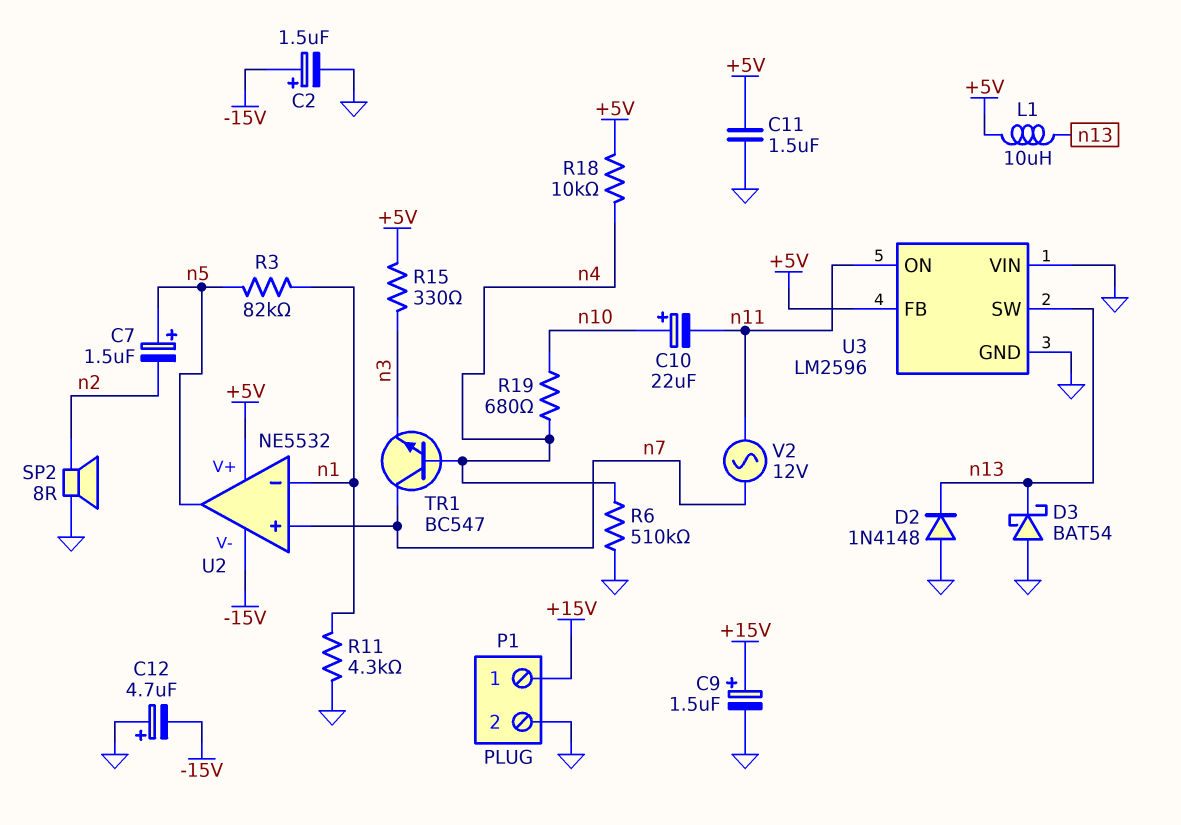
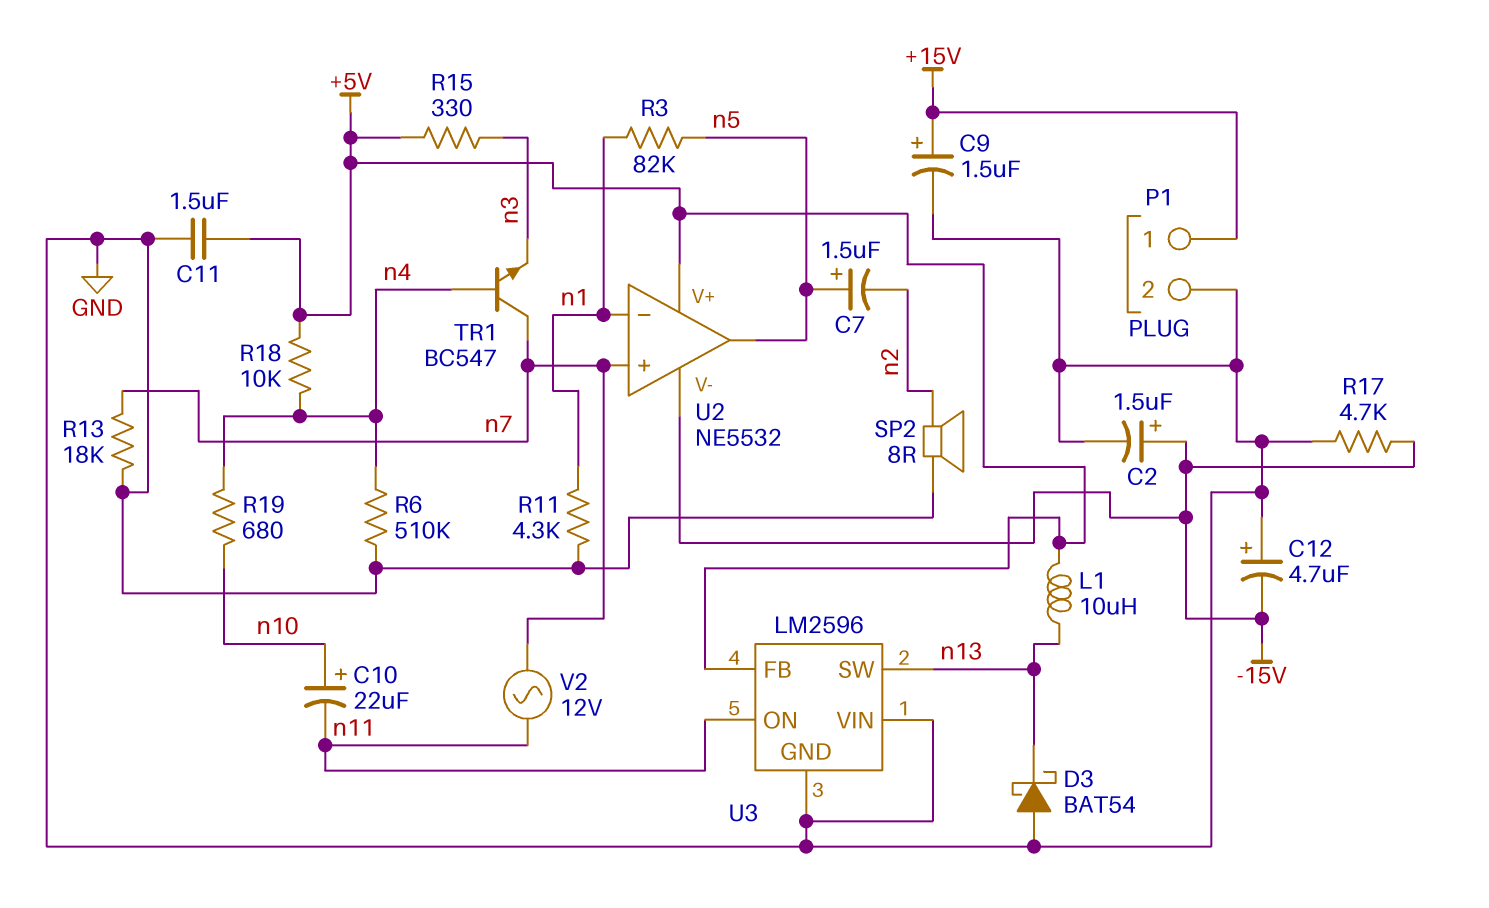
D2: diode 1N4148 (A GND, K n13) -> none
R13: none -> 18k (GND, n7)
R17: none -> 4.7k (-15V, GND)

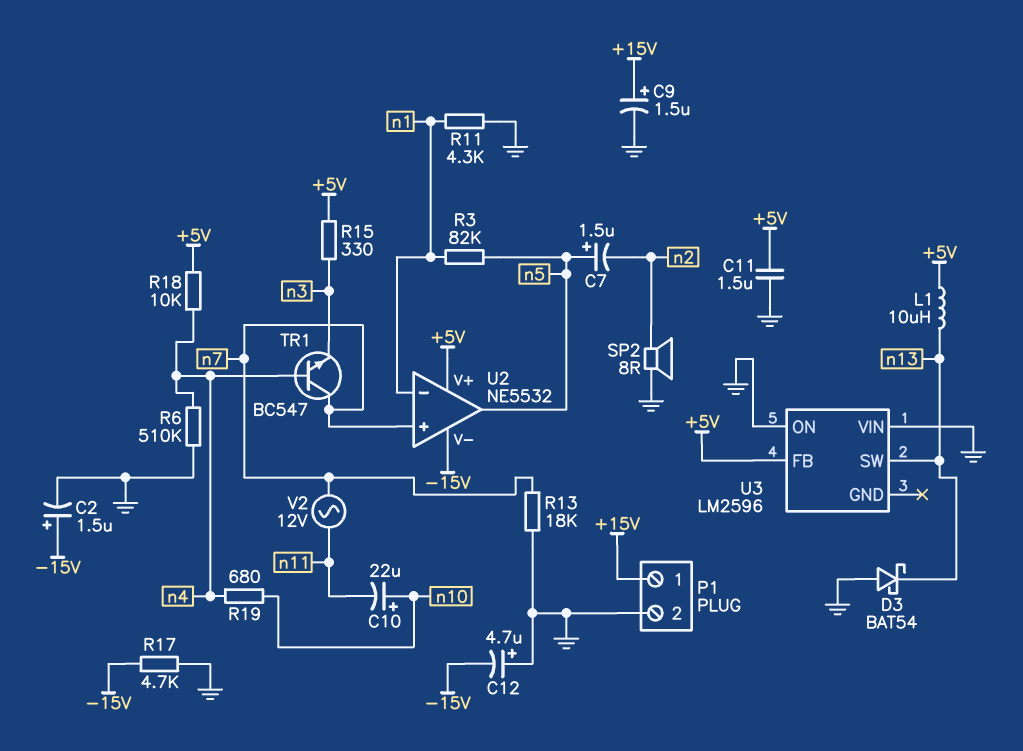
U3 pin GND: GND -> none
U3 pin ON: n11 -> GND

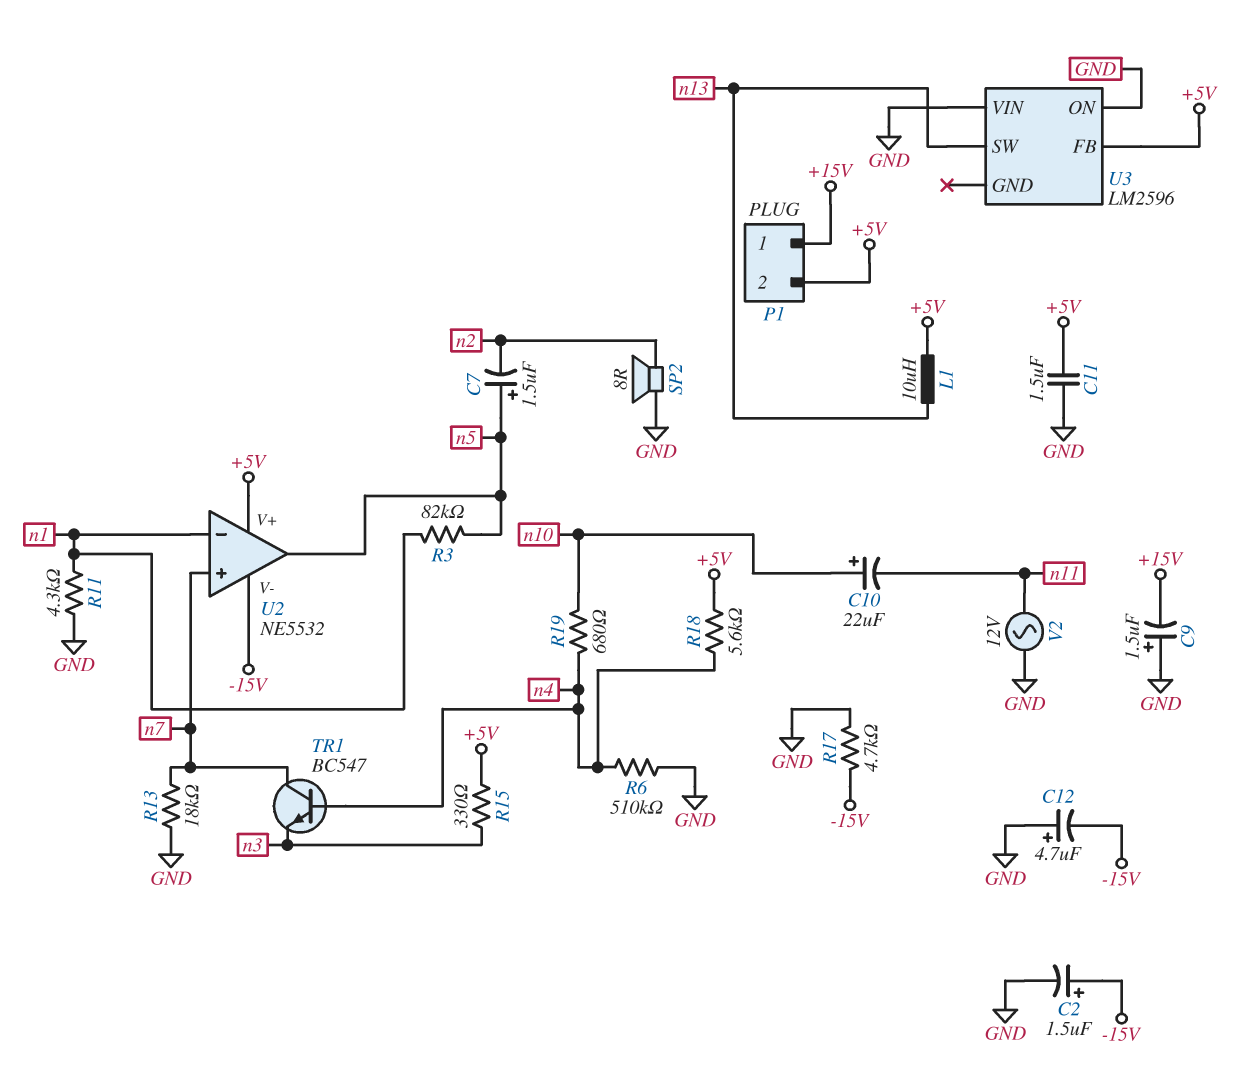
C9: 1.5uF (plus +15V, minus GND) -> 1.5uF (plus GND, minus +15V)
D3: schottky BAT54 (A GND, K n13) -> none
P1 pin 2: GND -> +5V
R18: 10k (+5V, n4) -> 5.6k (+5V, n4)
V2: AC 12V (n7, n11) -> AC 12V (GND, n11)

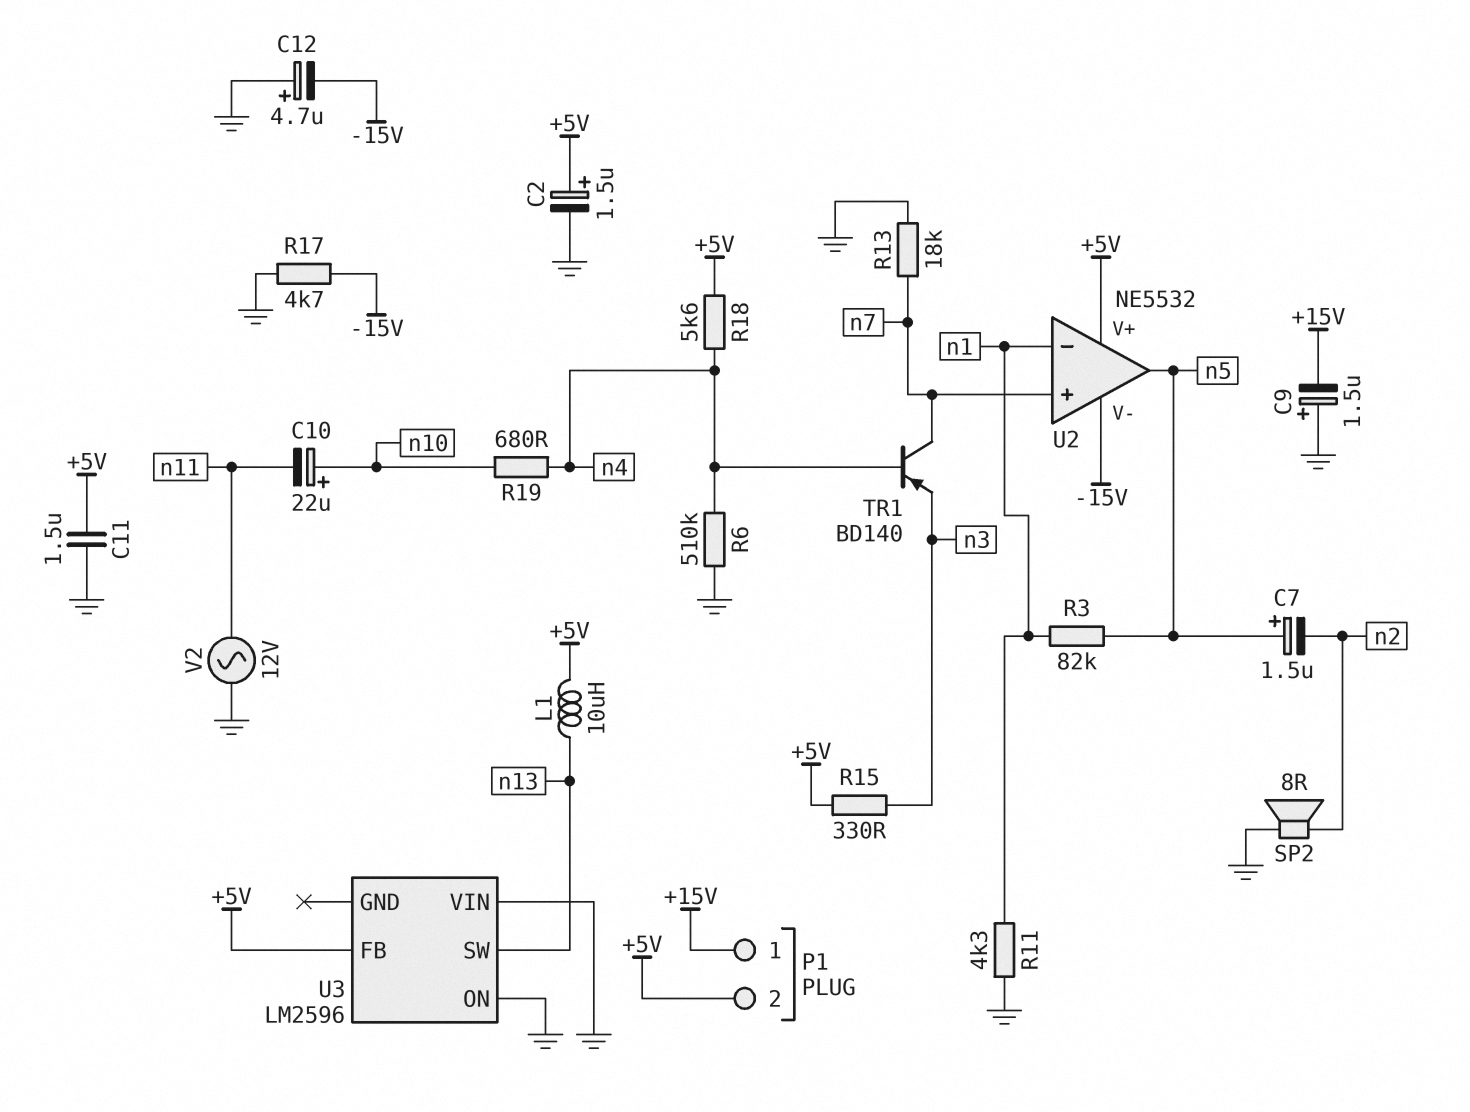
C2: 1.5uF (plus -15V, minus GND) -> 1.5uF (plus +5V, minus GND)
TR1: NPN BC547 (B n4, C n7, E n3) -> PNP BD140 (B n4, C n7, E n3)

